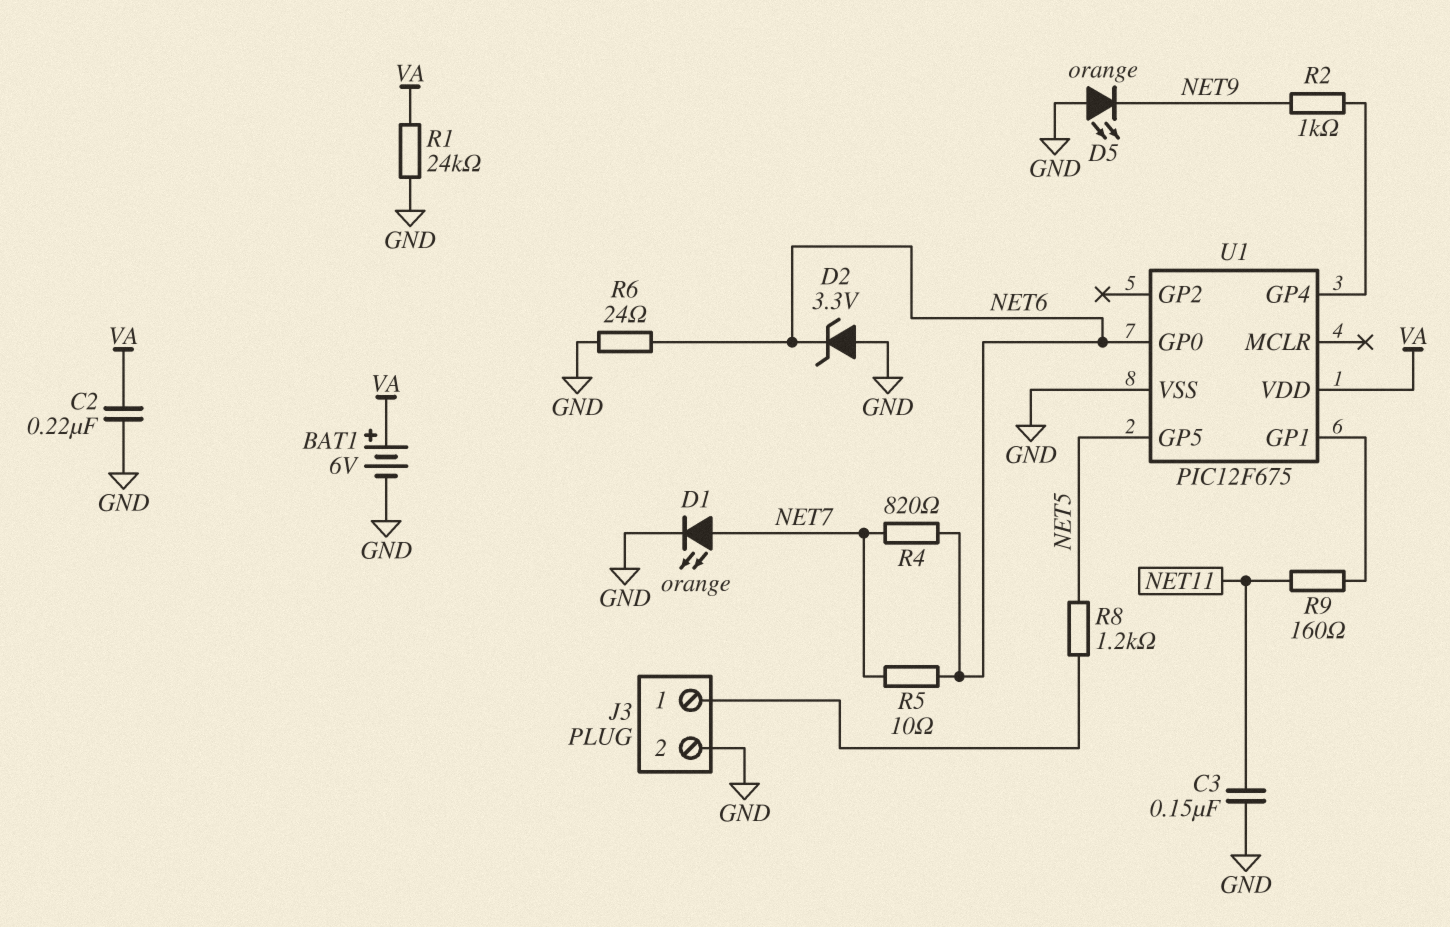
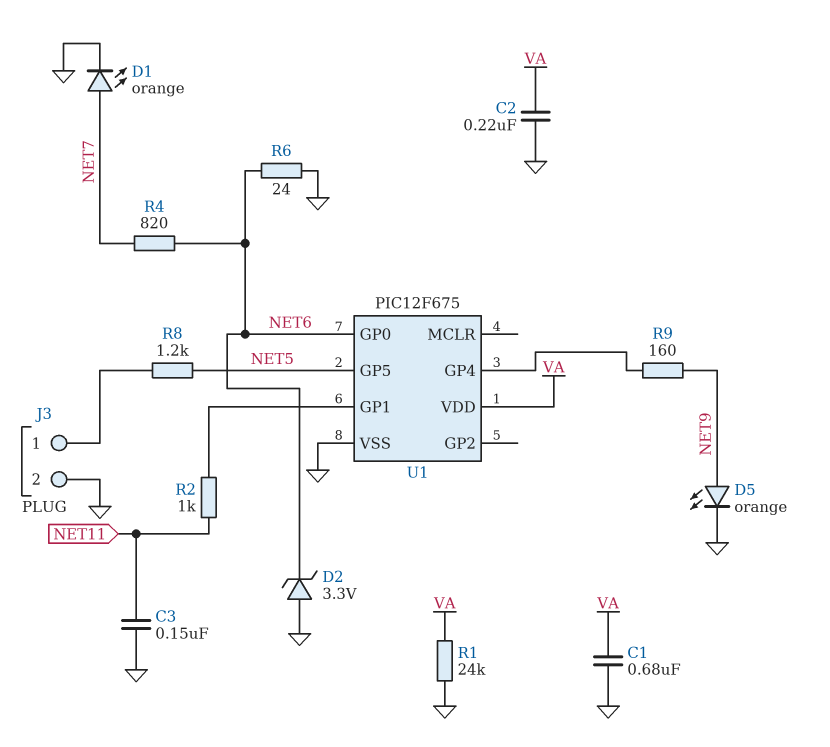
BAT1: 6V (plus VA, minus GND) -> none
C1: none -> 680nF (GND, VA)
D5: LED orange (A GND, K NET9) -> LED orange (A NET9, K GND)
R2: 1k (NET9, U1/GP4) -> 1k (NET11, U1/GP1)
R5: 10 (NET6, NET7) -> none
R9: 160 (NET11, U1/GP1) -> 160 (NET9, U1/GP4)

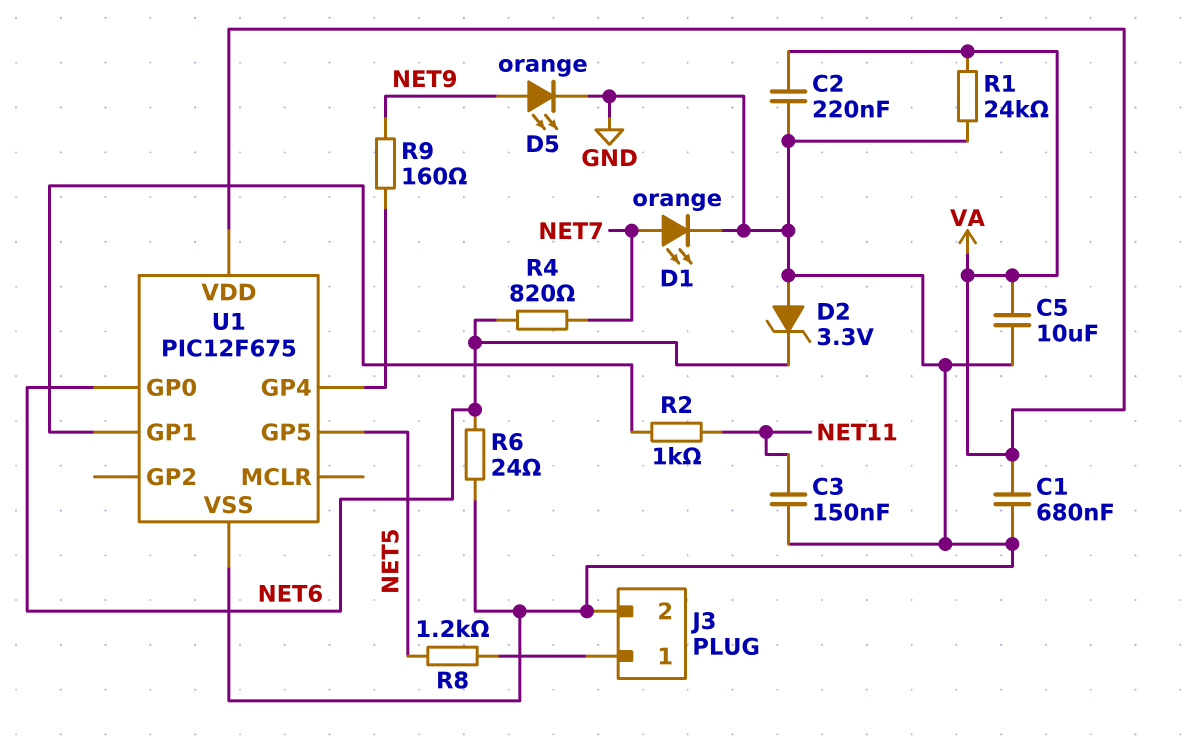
C5: none -> 10uF (GND, VA)

